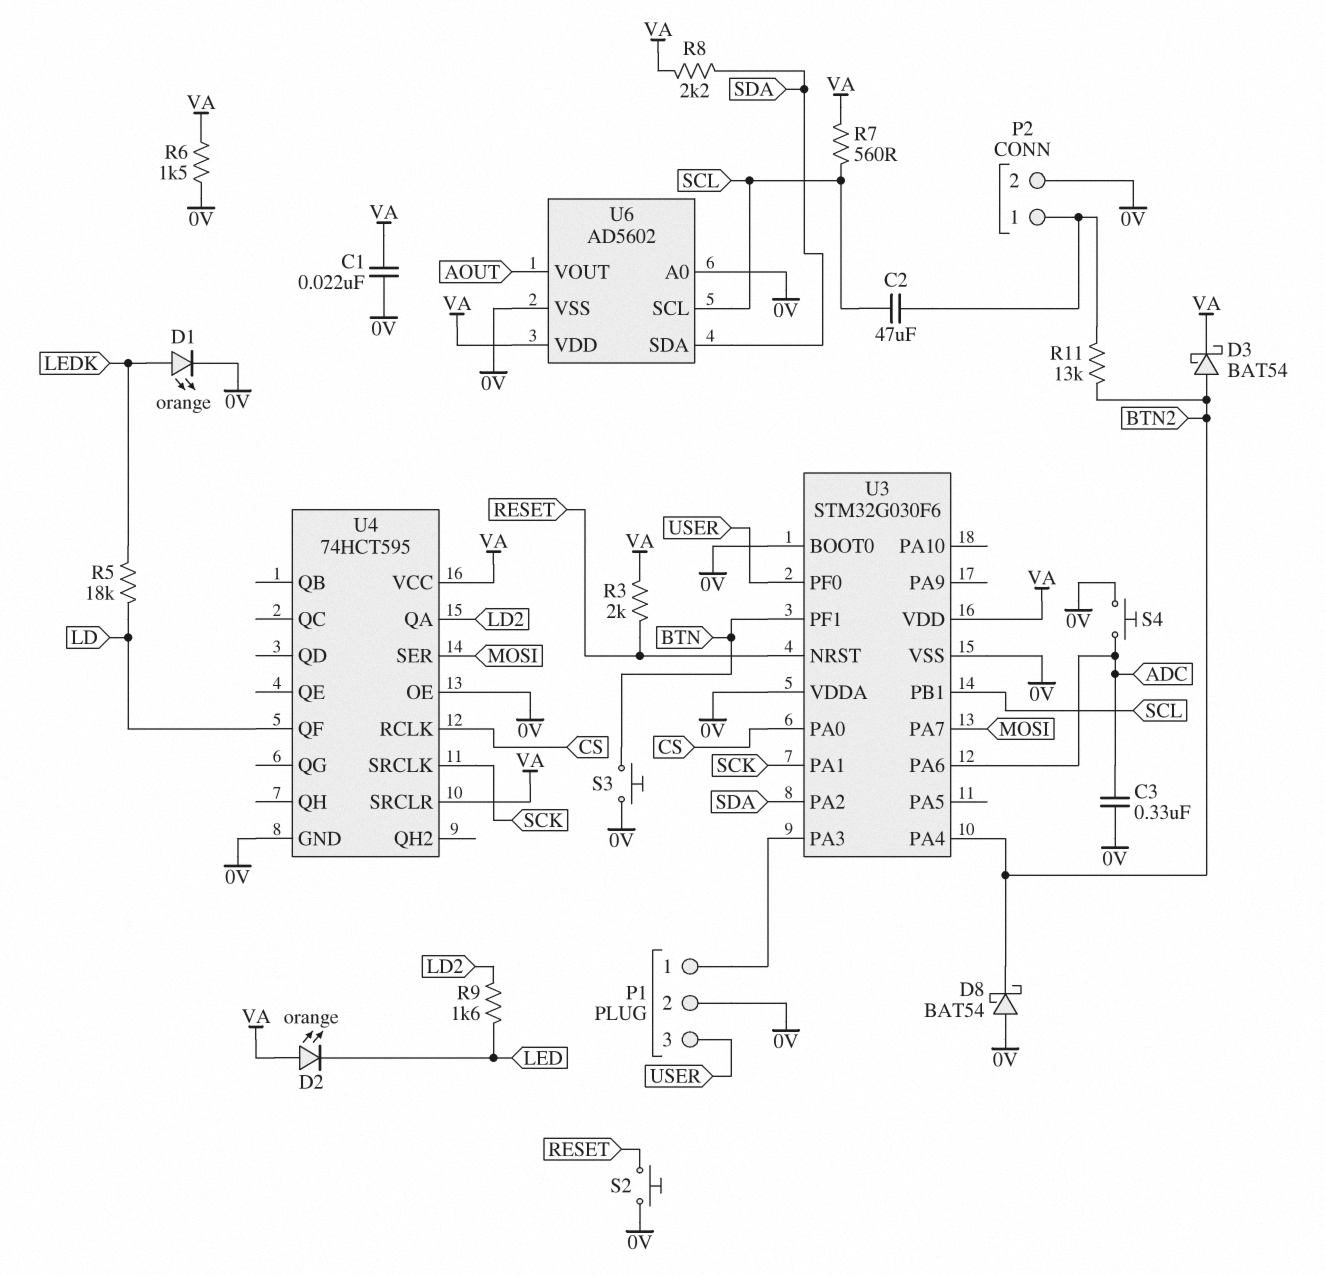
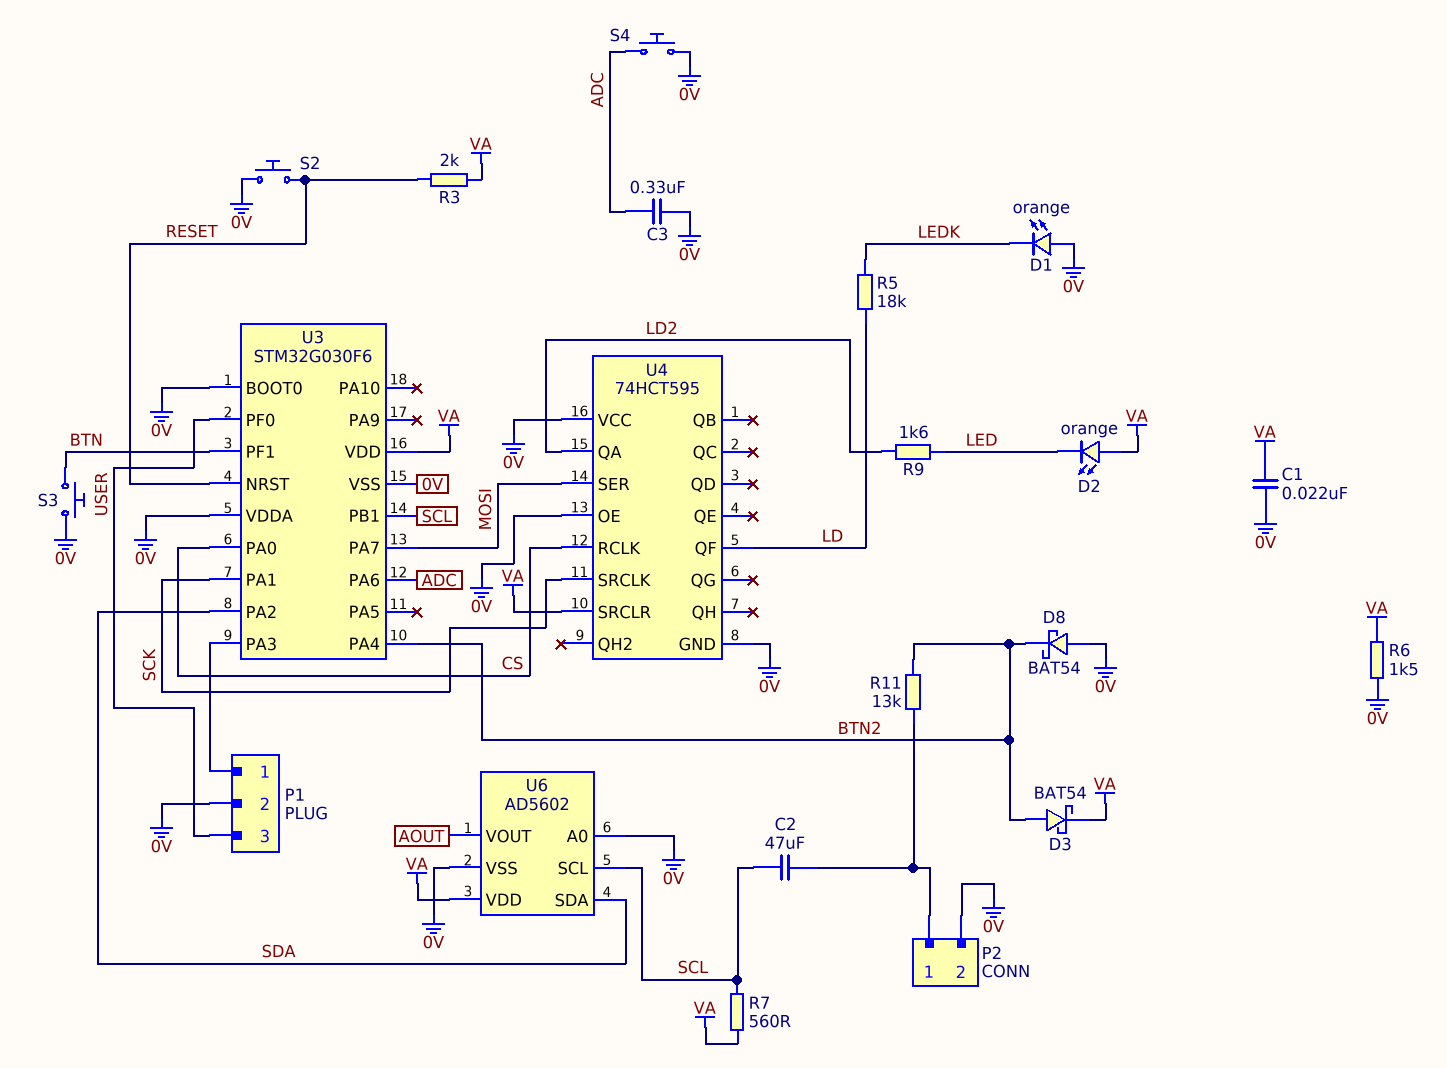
D1: LED orange (A LEDK, K 0V) -> LED orange (A 0V, K LEDK)
R8: 2.2k (SDA, VA) -> none
U4 pin VCC: VA -> 0V

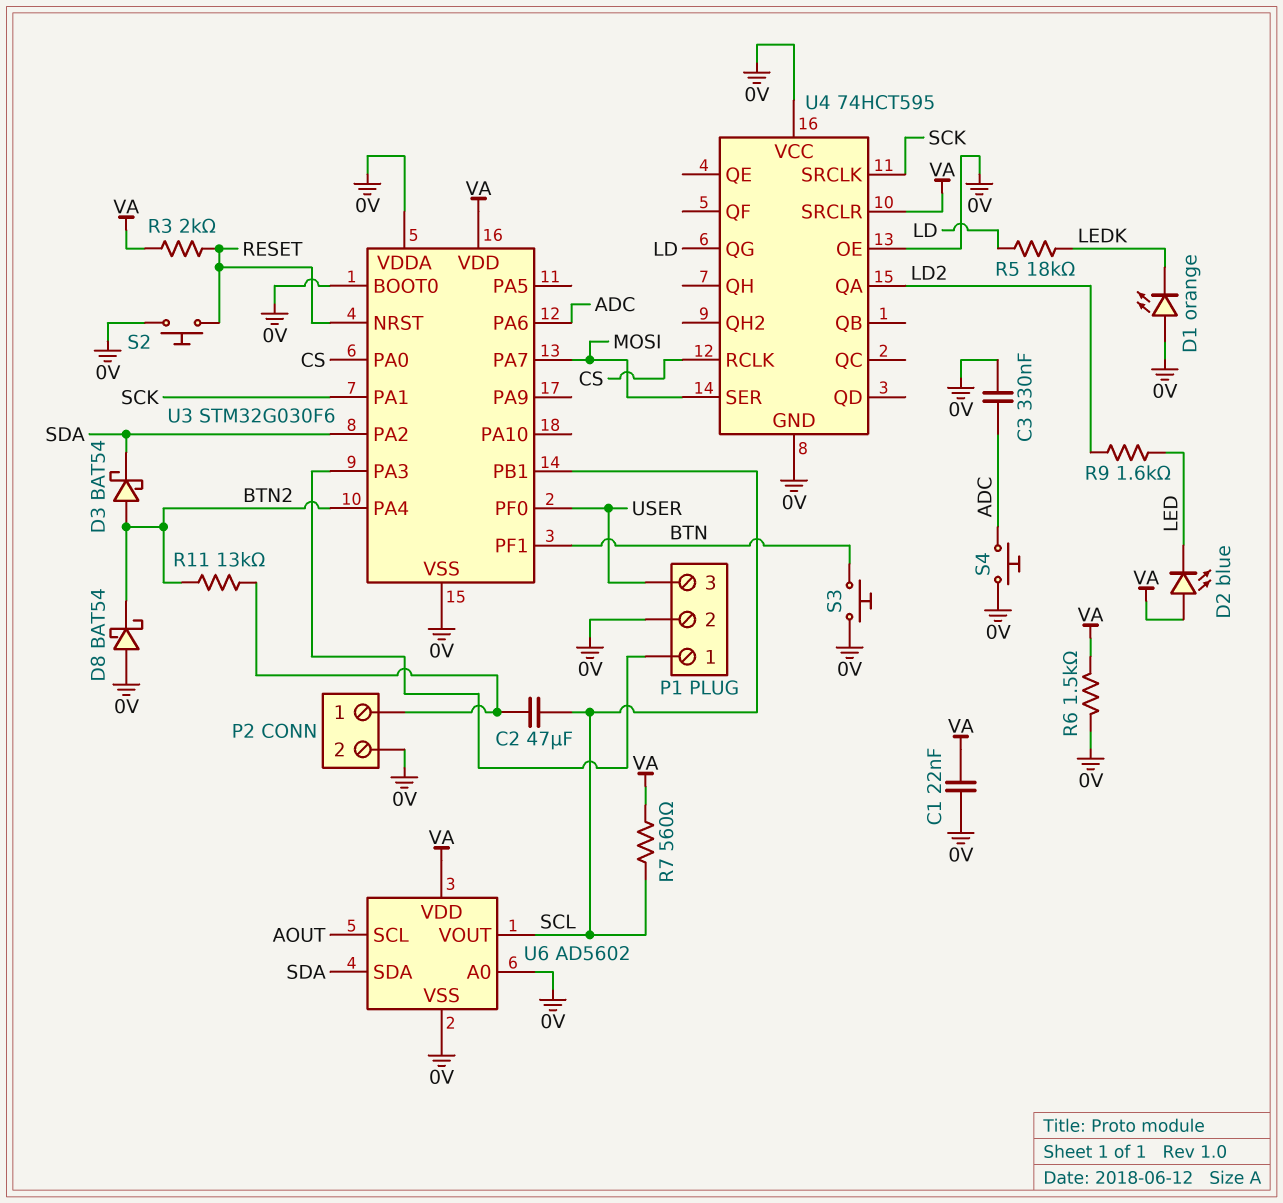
D2: LED orange (A VA, K LED) -> LED blue (A VA, K LED)
D3: schottky BAT54 (A BTN2, K VA) -> schottky BAT54 (A BTN2, K SDA)
U4 pin QF: LD -> none
U4 pin QG: none -> LD
U6 pin SCL: SCL -> AOUT
U6 pin VOUT: AOUT -> SCL

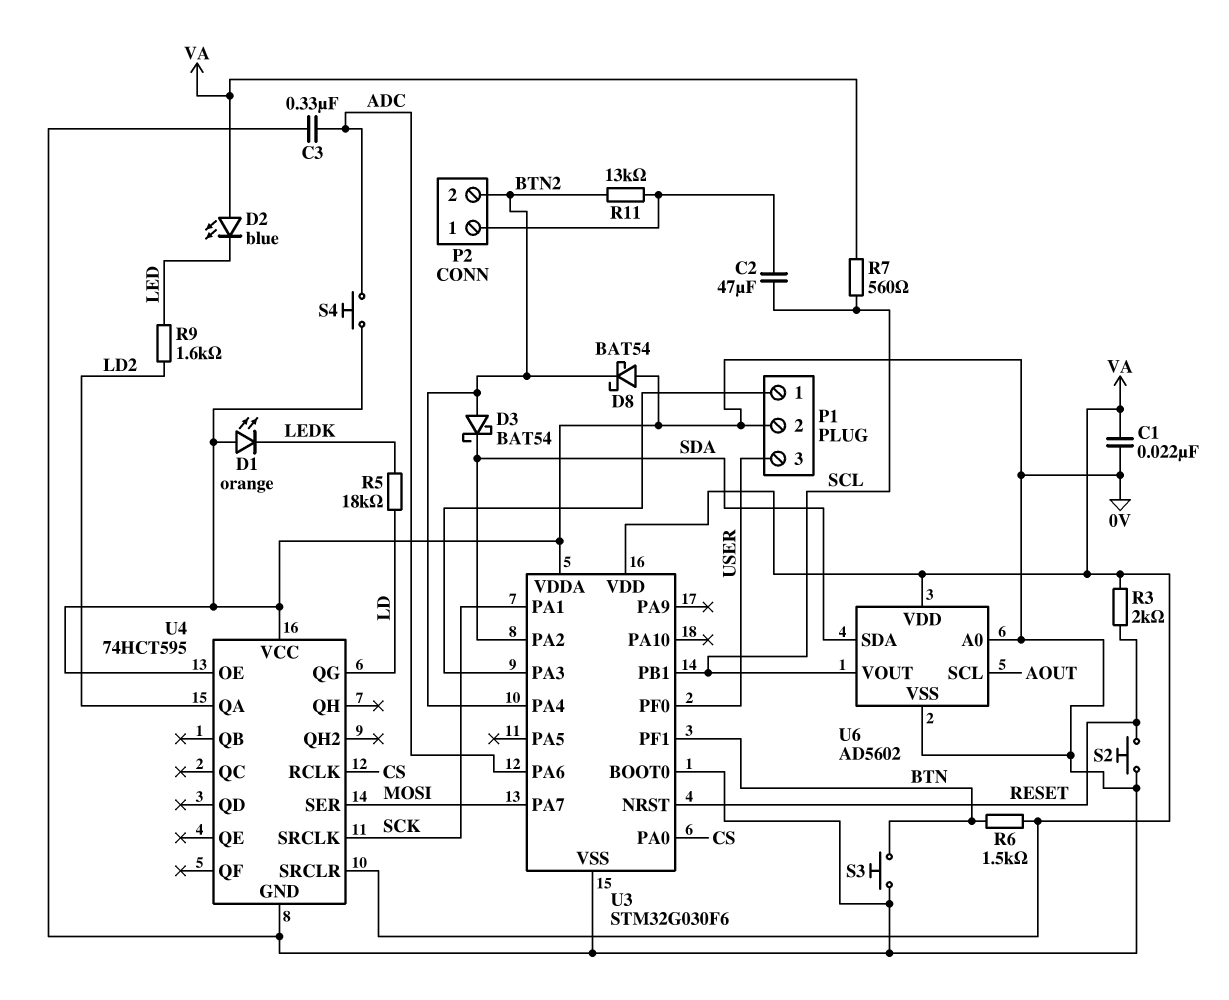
P2 pin 2: 0V -> BTN2
R6: 1.5k (0V, VA) -> 1.5k (BTN, VA)

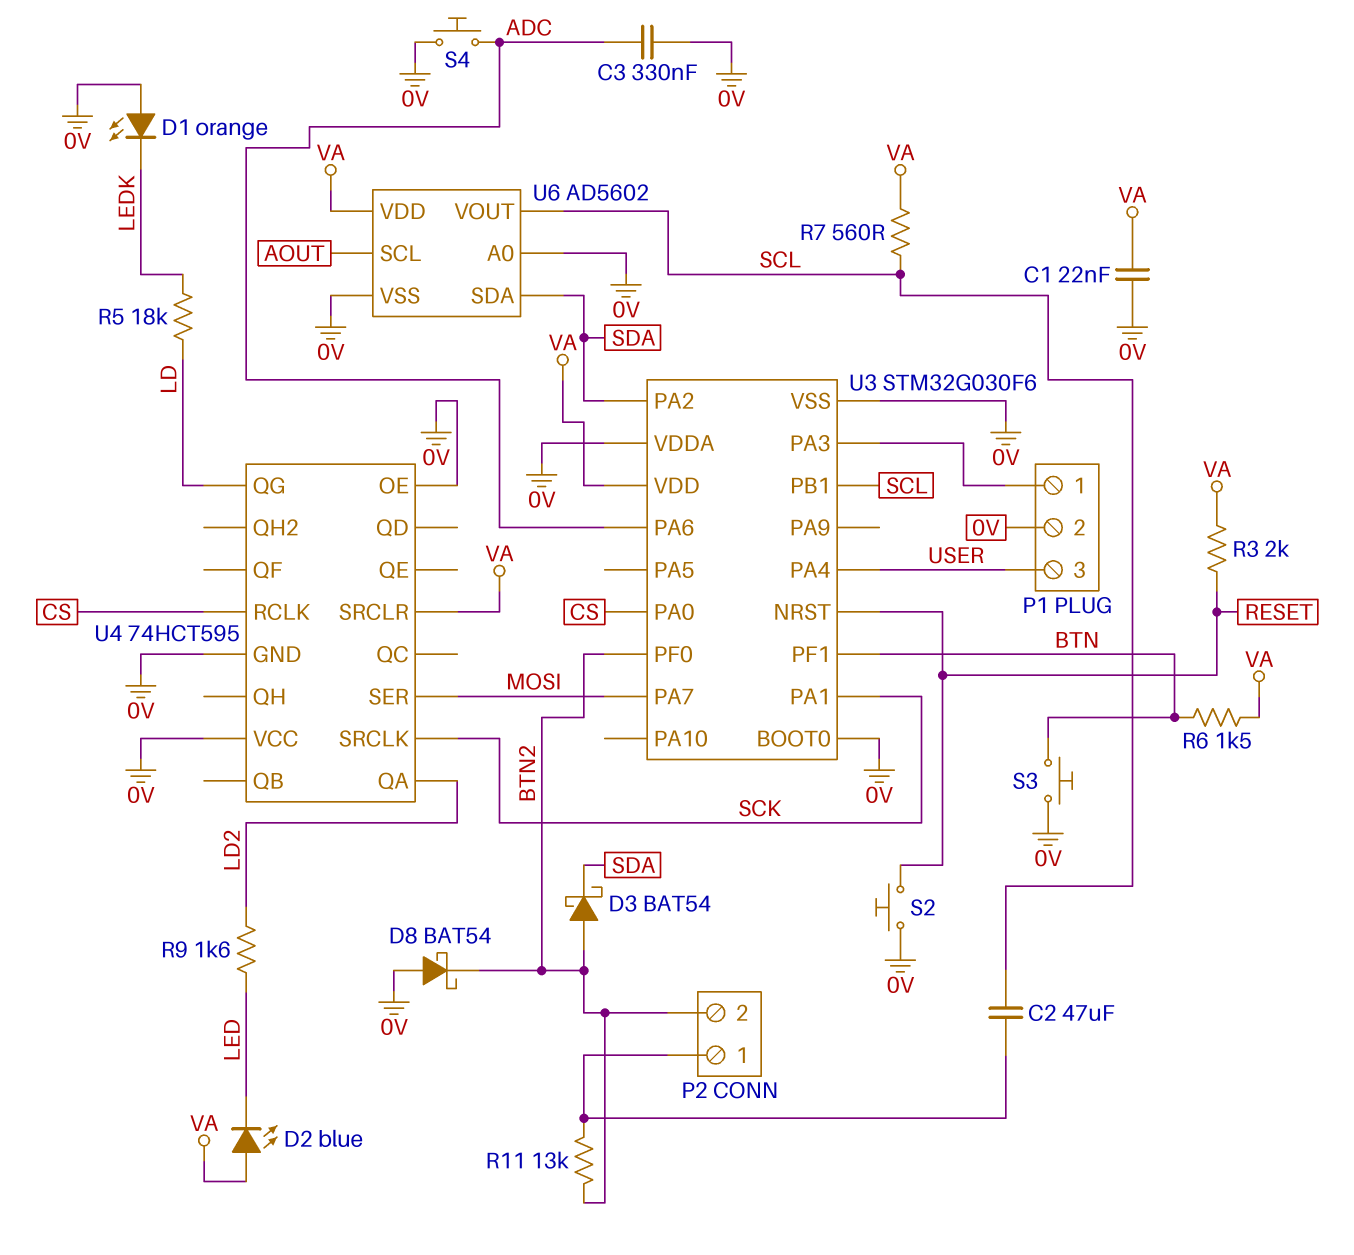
U3 pin PA4: BTN2 -> USER
U3 pin PF0: USER -> BTN2

